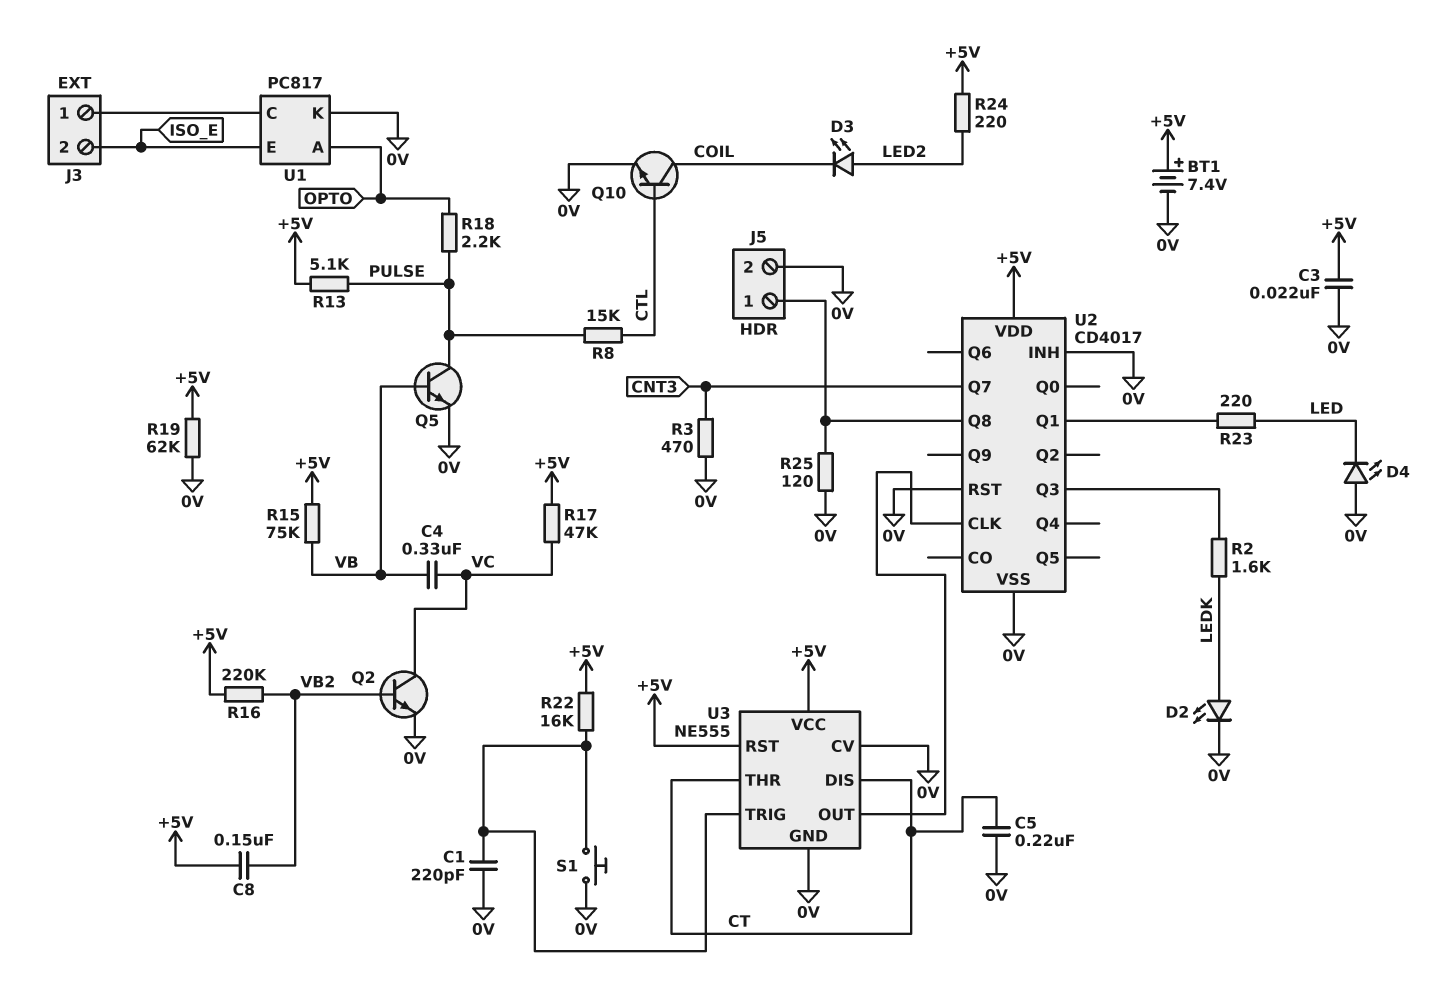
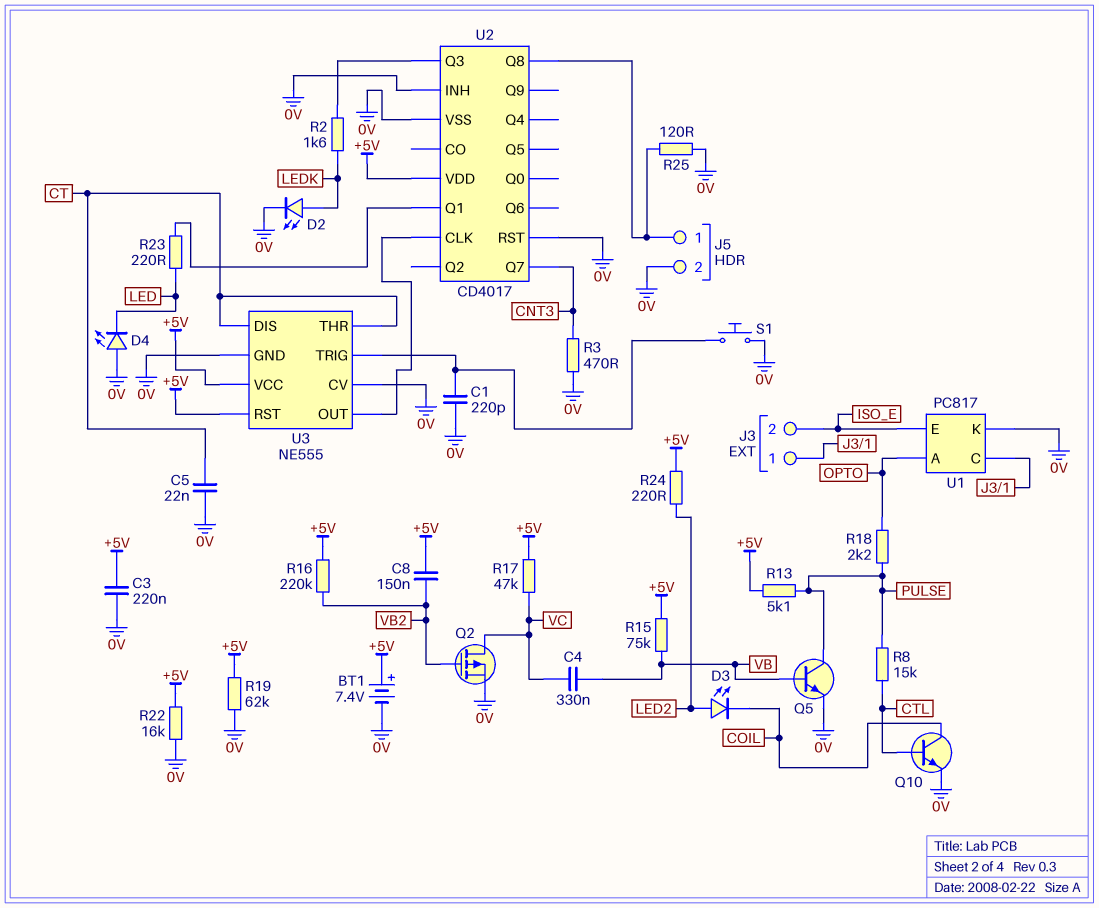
C3: 22nF (+5V, 0V) -> 220nF (+5V, 0V)
C5: 220nF (0V, CT) -> 22nF (0V, CT)
Q2: NPN (B VB2, C VC, E 0V) -> PMOS (G VB2, D VC, S 0V)
R22: 16k (+5V, U3/TRIG) -> 16k (+5V, 0V)

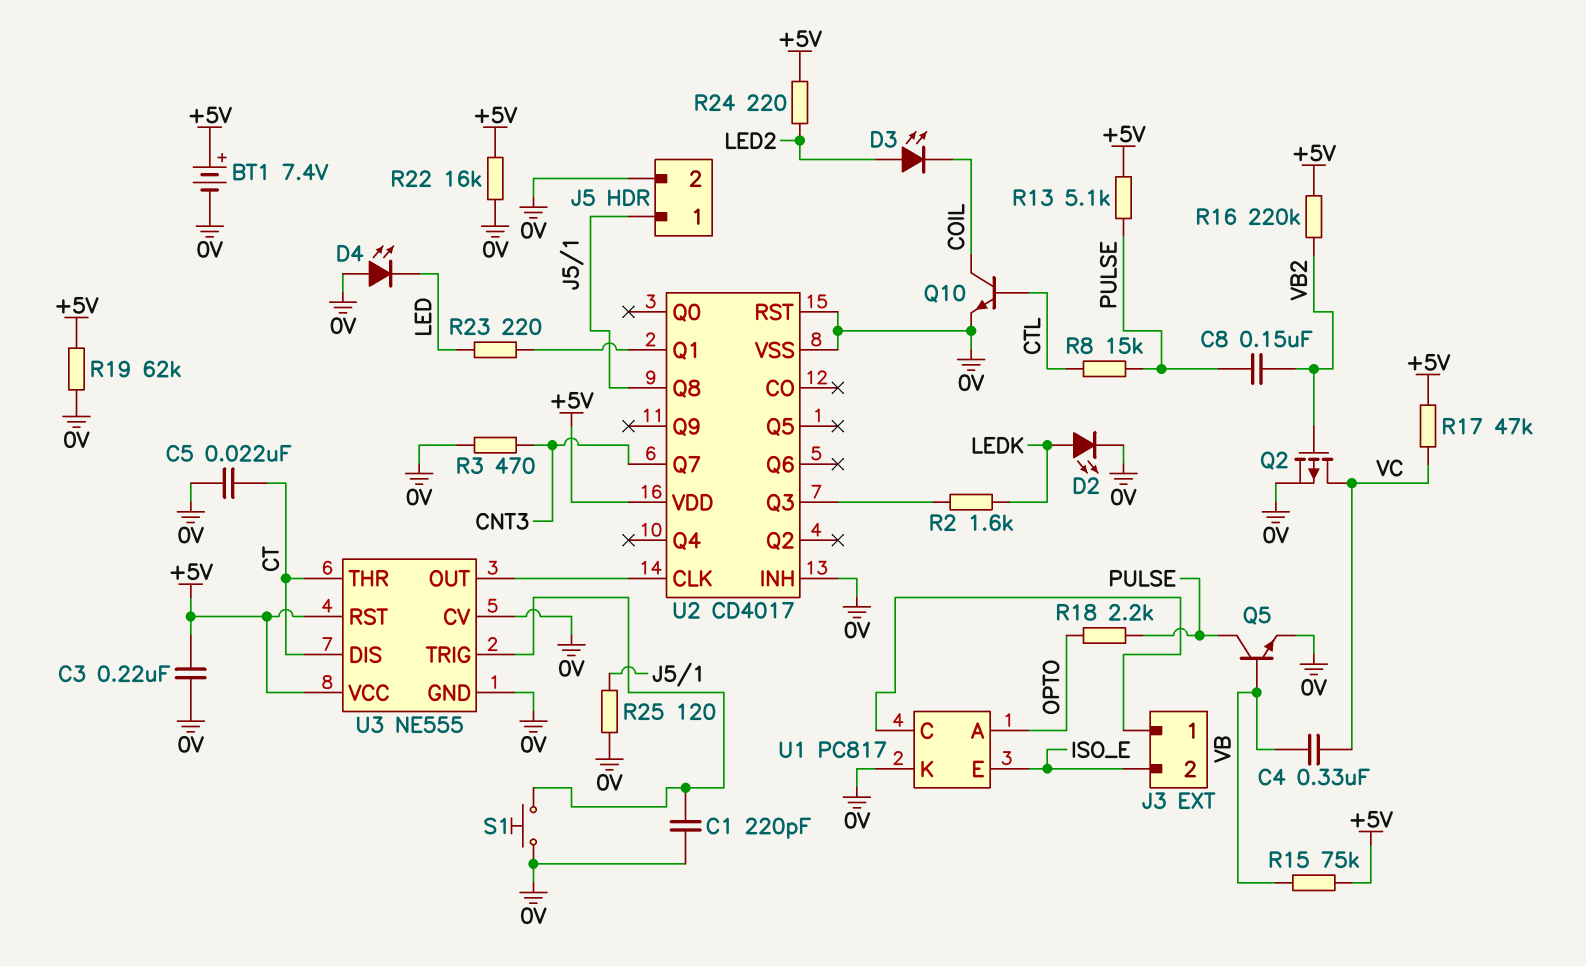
C8: 150nF (+5V, VB2) -> 150nF (PULSE, VB2)

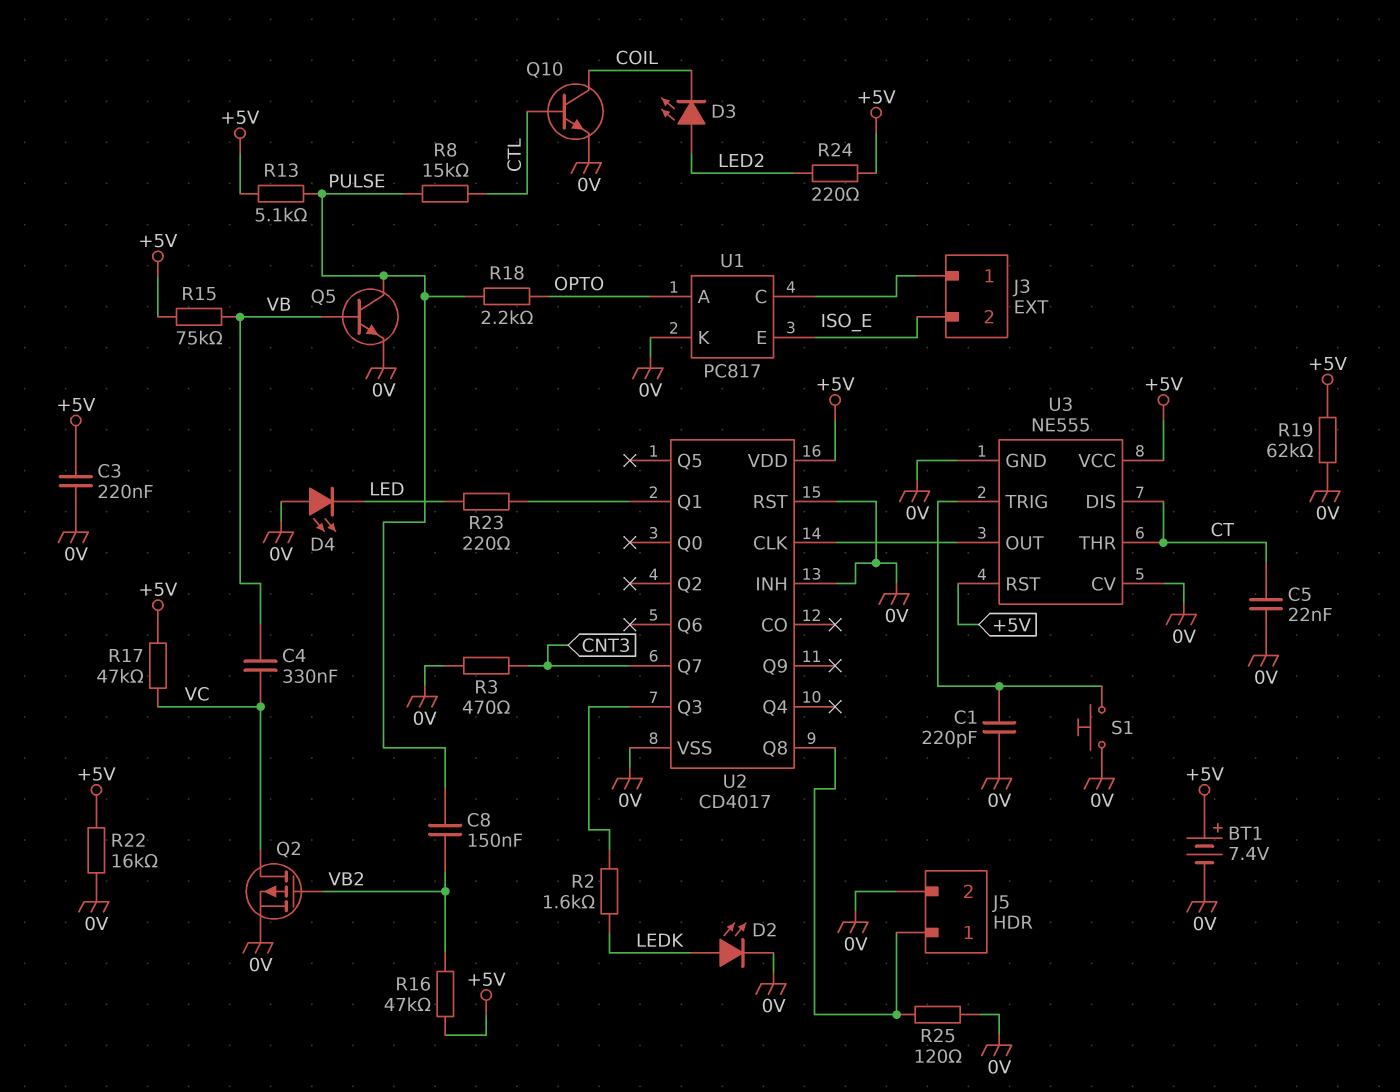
R16: 220k (+5V, VB2) -> 47k (+5V, VB2)

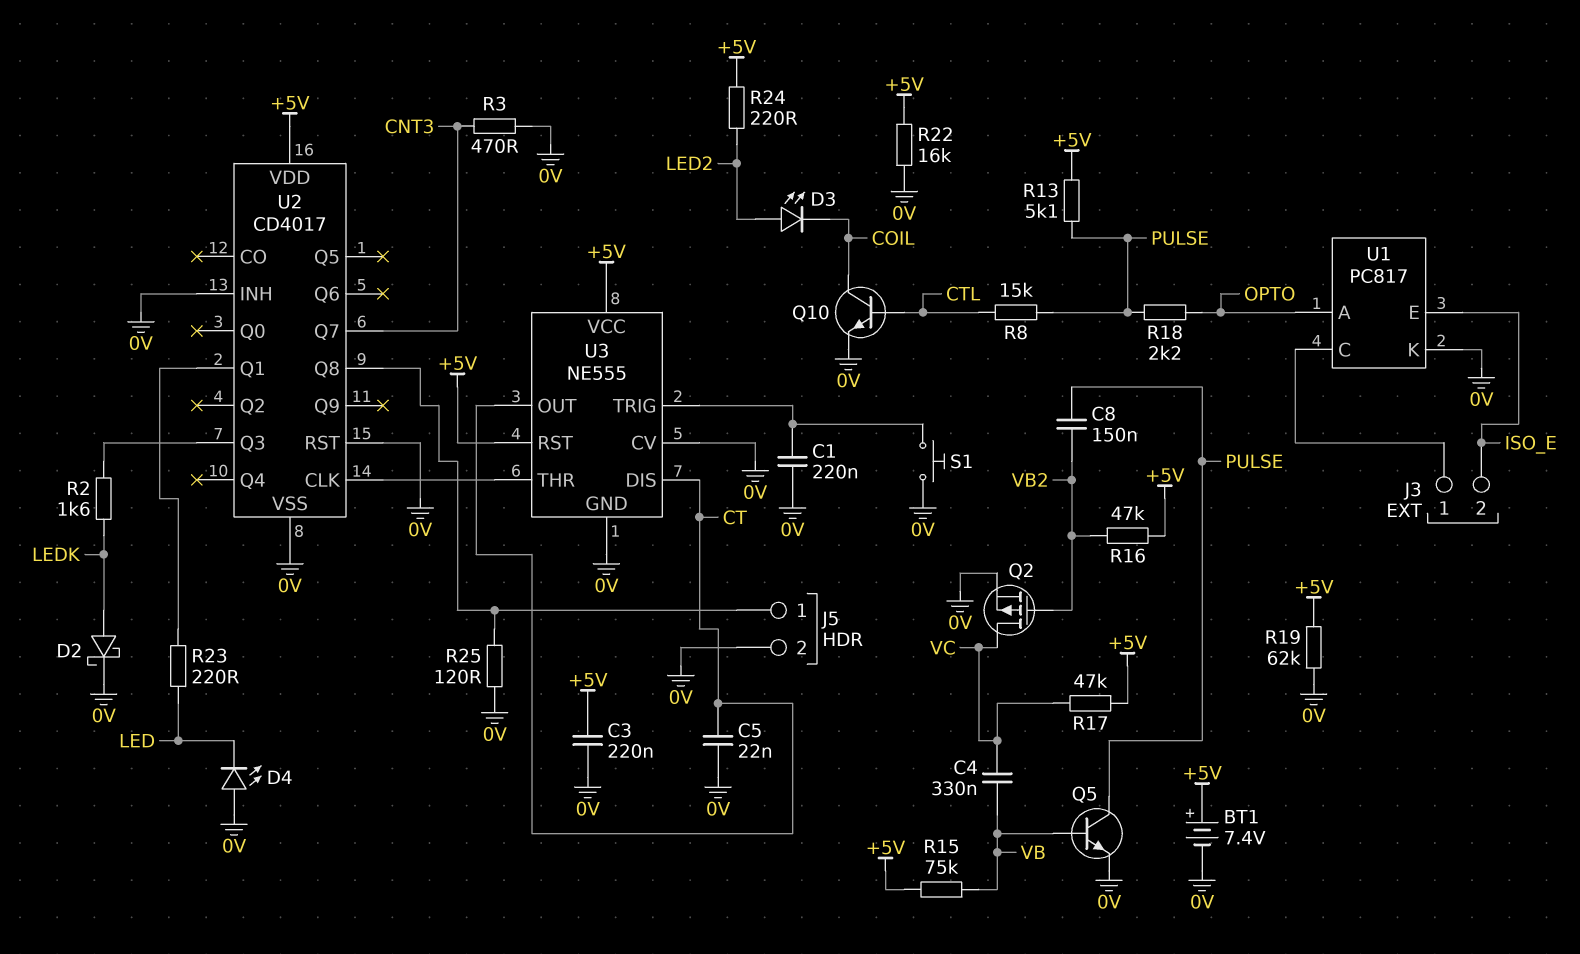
C1: 220pF (0V, U3/TRIG) -> 220nF (0V, U3/TRIG)
D2: LED (A LEDK, K 0V) -> schottky (A LEDK, K 0V)
U3 pin OUT: U2/CLK -> CT
U3 pin THR: CT -> U2/CLK

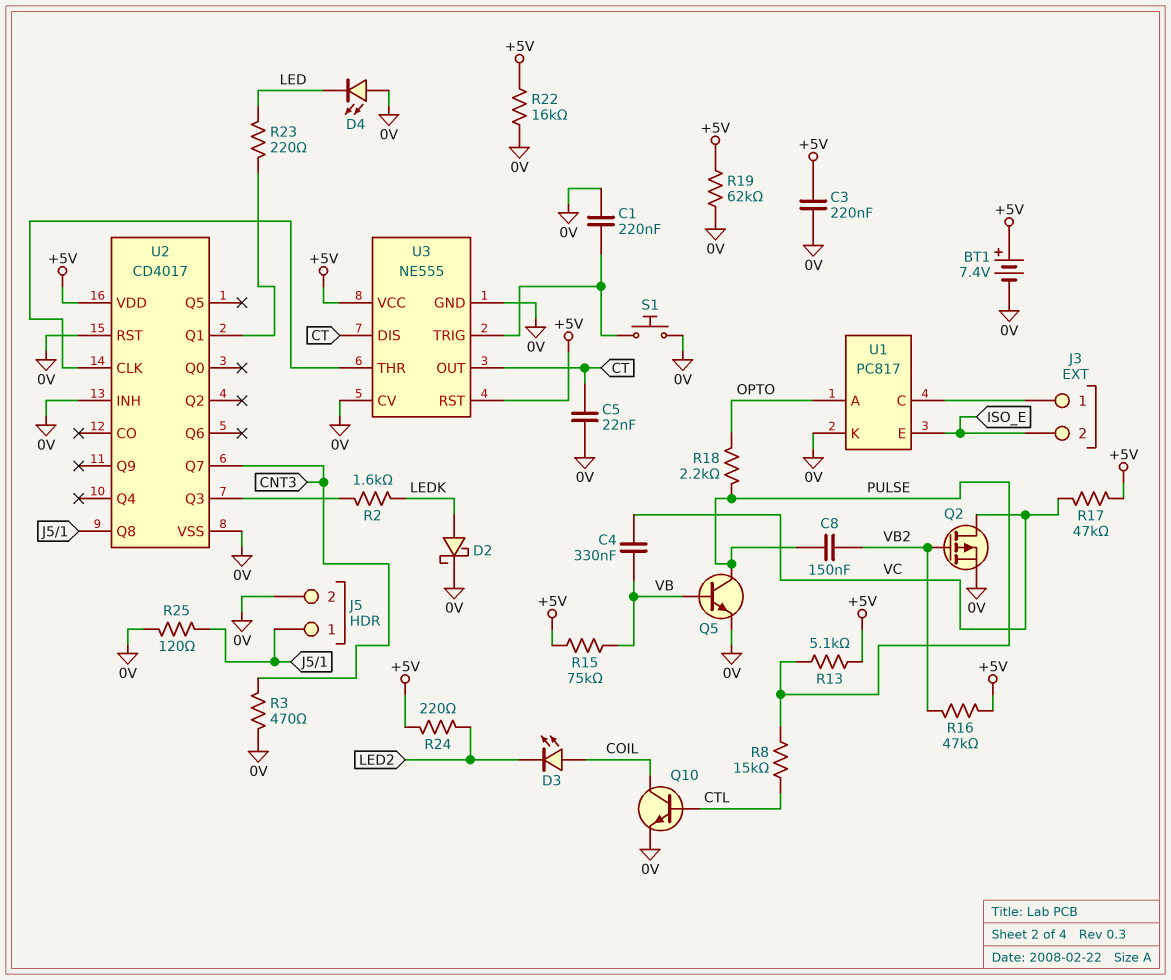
D3: LED (A LED2, K COIL) -> LED (A COIL, K LED2)

